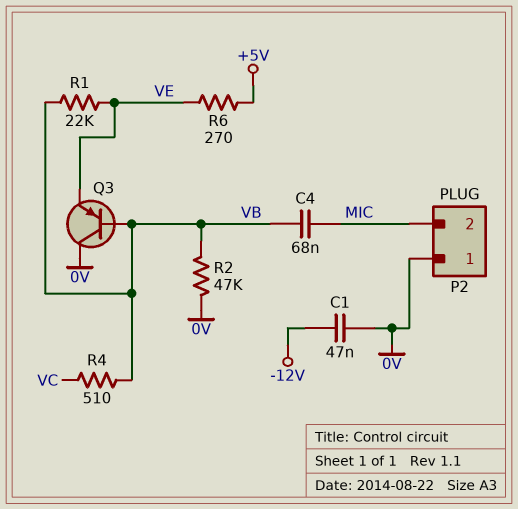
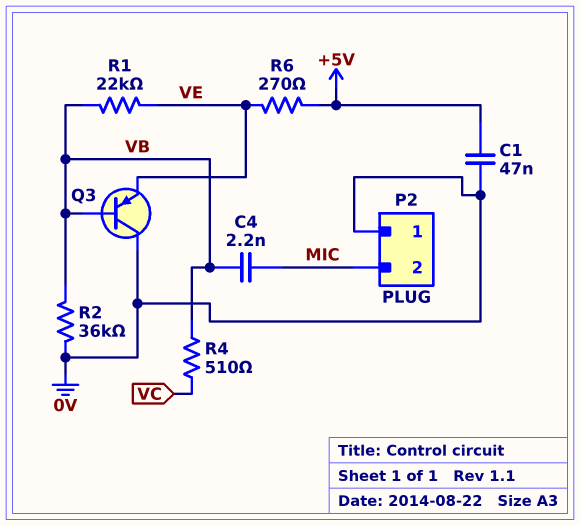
C1: 47nF (-12V, 0V) -> 47nF (+5V, 0V)
C4: 68nF (MIC, VB) -> 2.2nF (MIC, VB)
R2: 47k (0V, VB) -> 36k (0V, VB)

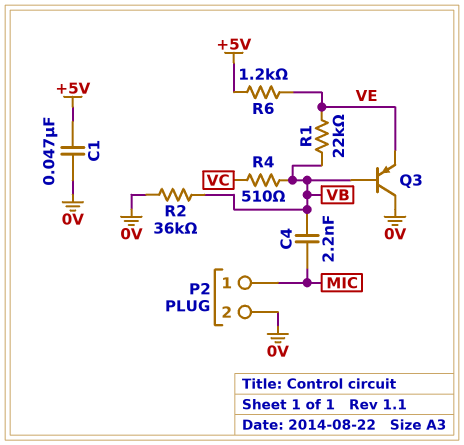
P2 pin 1: 0V -> MIC
P2 pin 2: MIC -> 0V
R6: 270 (+5V, VE) -> 1.2k (+5V, VE)

